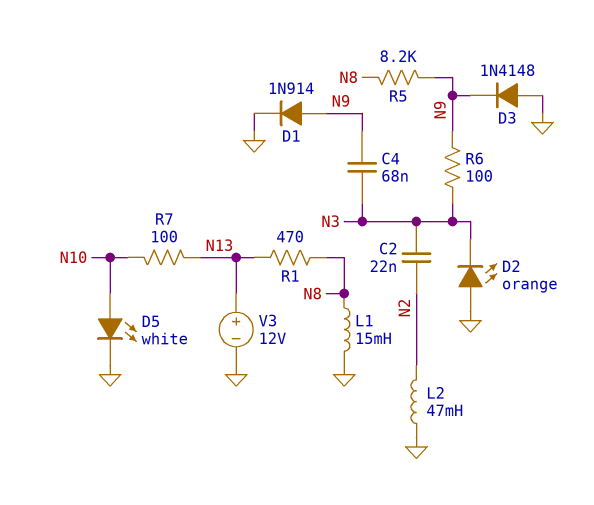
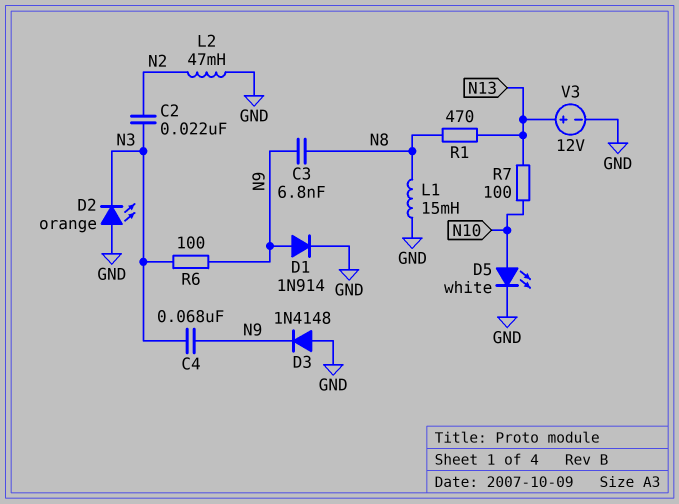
C3: none -> 6.8nF (N8, N9)
R5: 8.2k (N8, N9) -> none

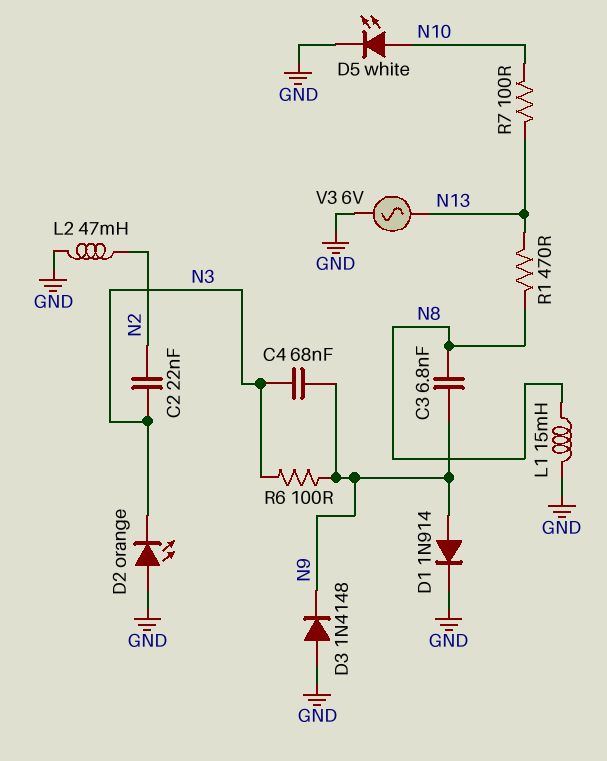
V3: 12V (plus N13, minus GND) -> AC 6V (GND, N13)

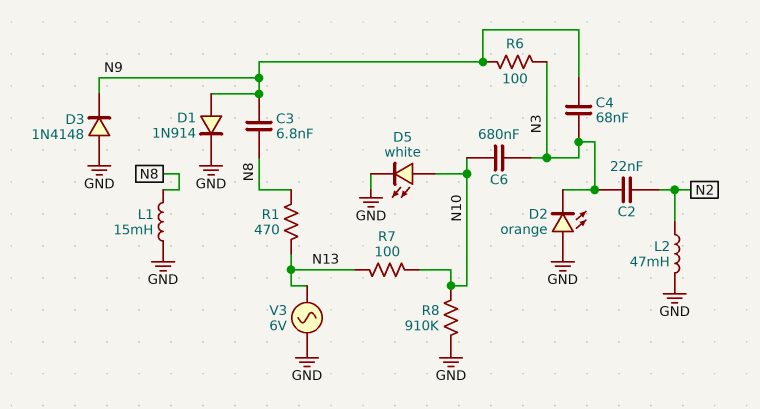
C6: none -> 680nF (N3, N10)
R8: none -> 910k (GND, N10)

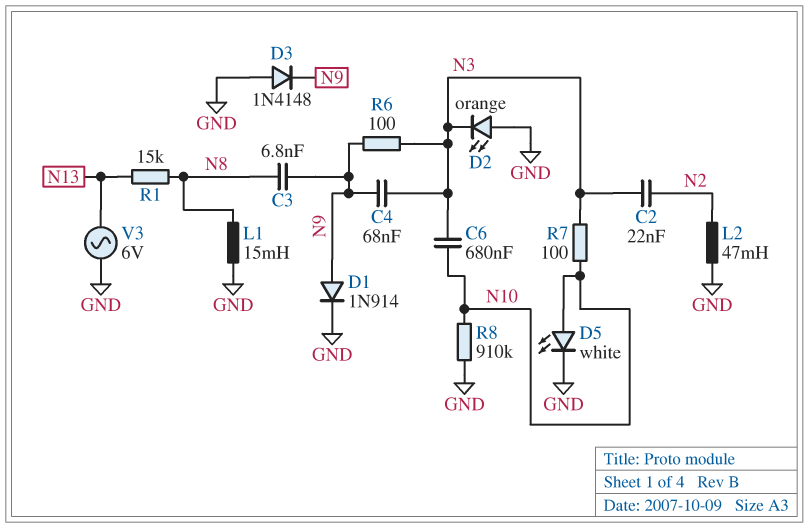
R1: 470 (N8, N13) -> 15k (N8, N13)
R7: 100 (N10, N13) -> 100 (N3, N10)

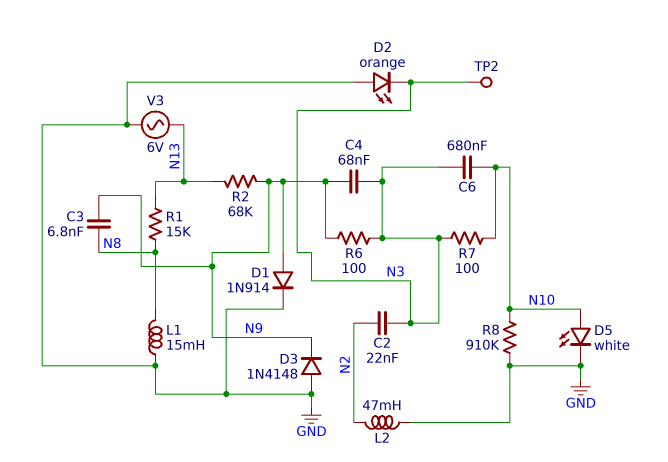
R2: none -> 68k (N9, N13)
TP2: none -> test point (N3)

